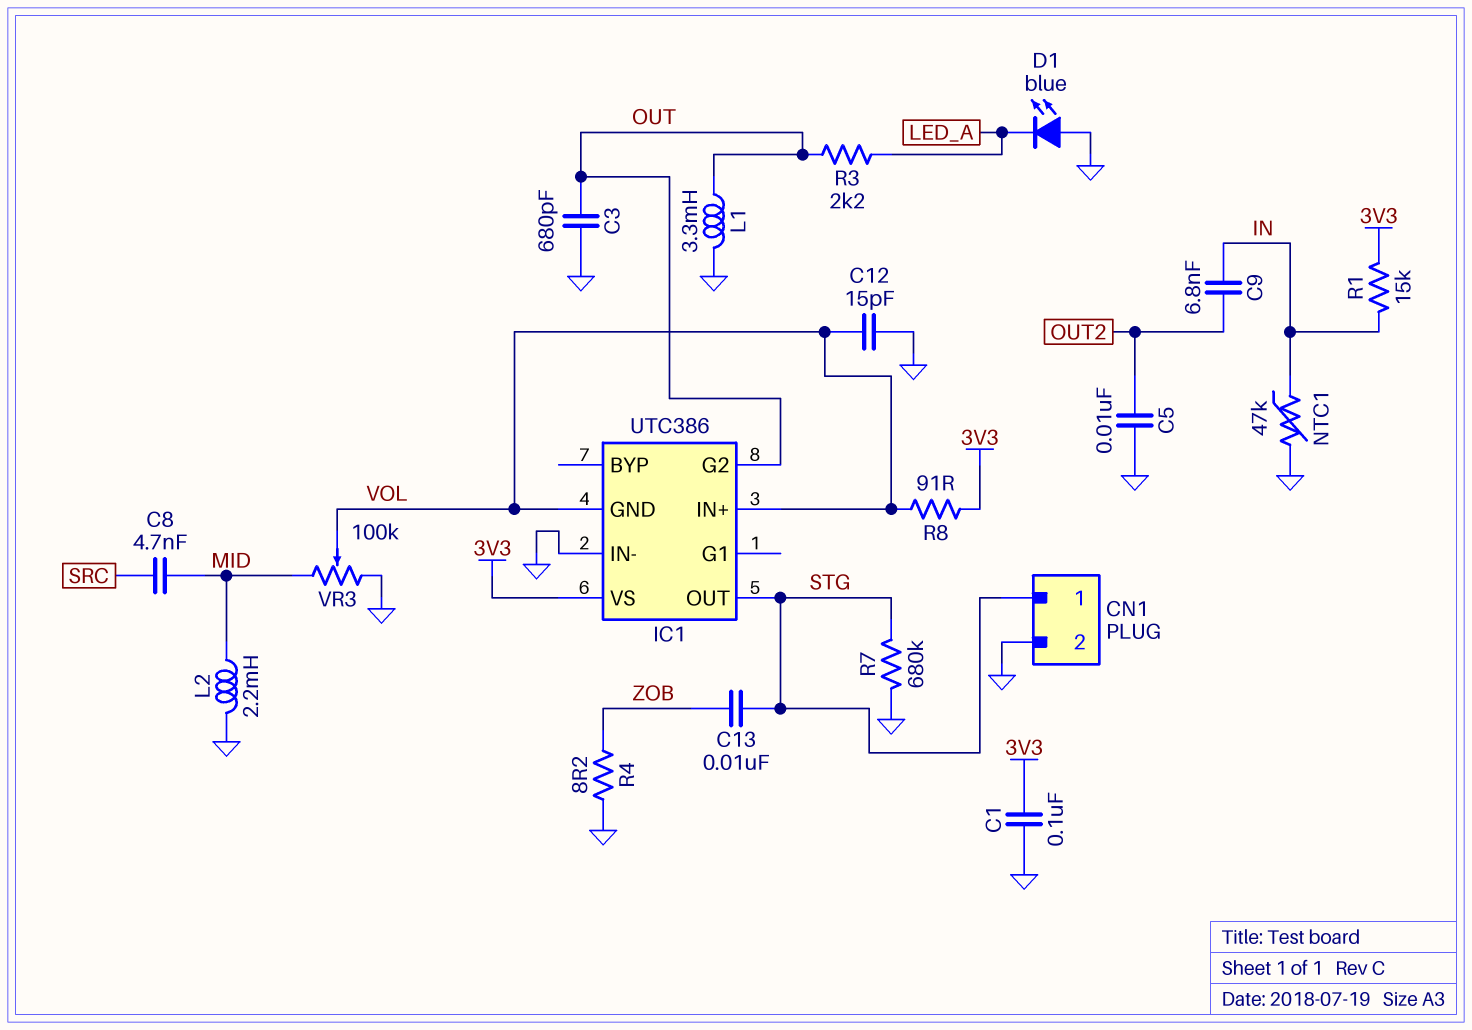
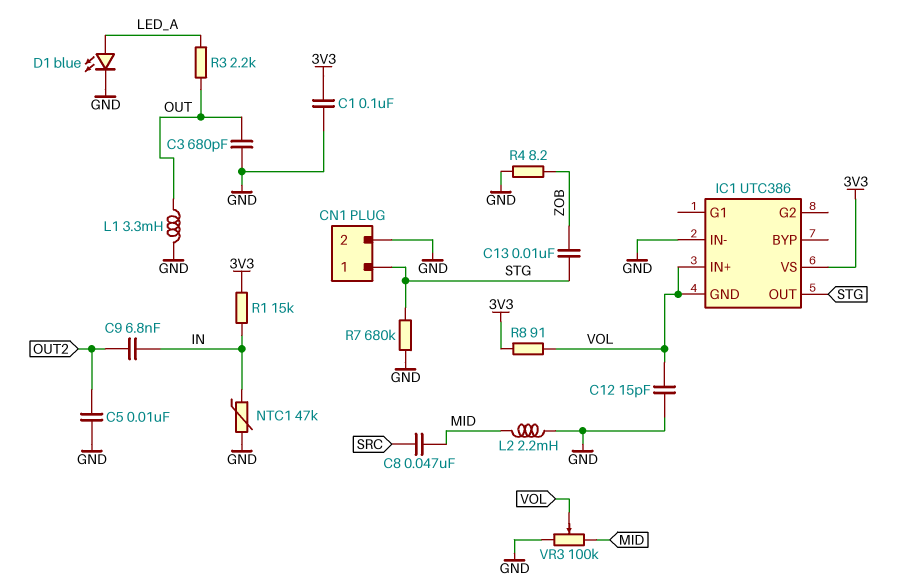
C8: 4.7nF (MID, SRC) -> 47nF (MID, SRC)
D1: LED blue (A GND, K LED_A) -> LED blue (A LED_A, K GND)
IC1 pin G2: OUT -> none

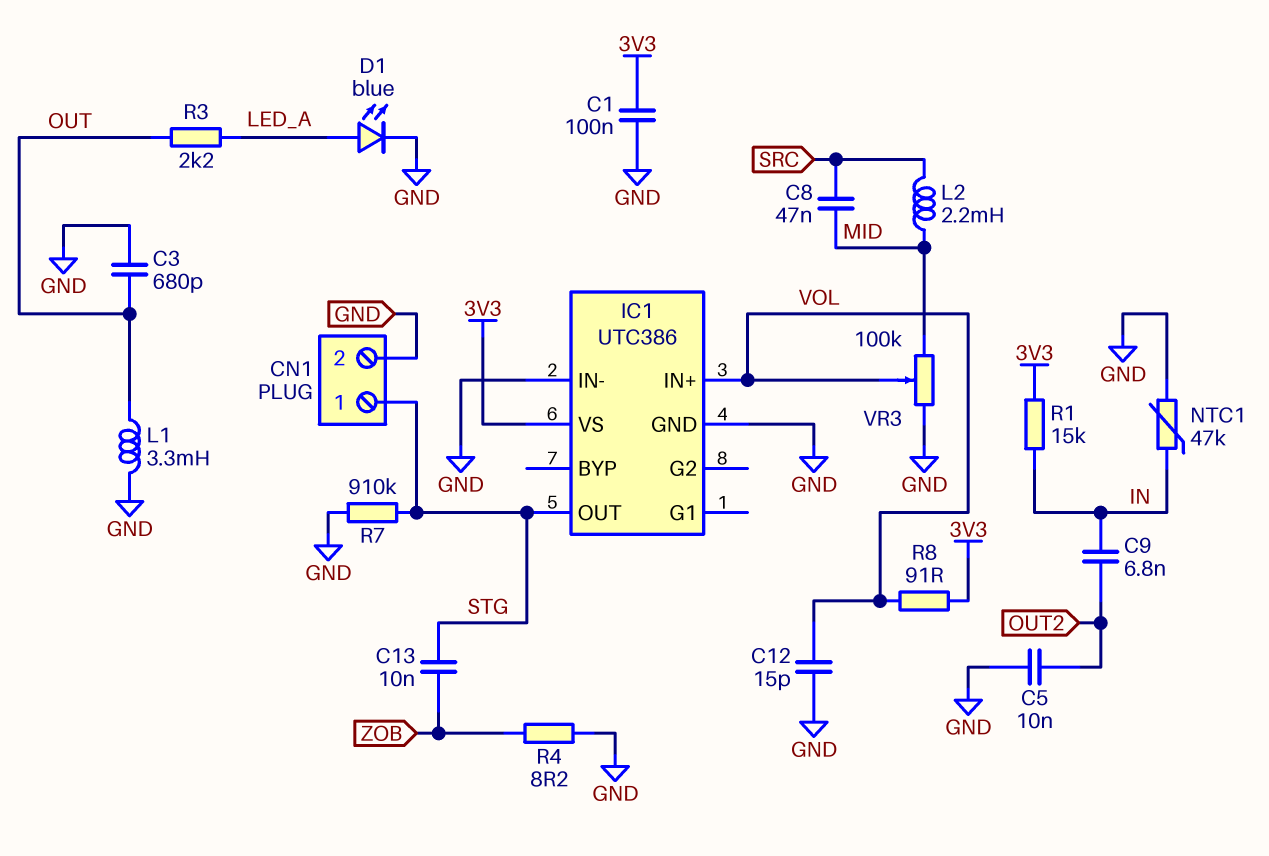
IC1 pin GND: VOL -> GND
L2: 2.2mH (GND, MID) -> 2.2mH (MID, SRC)
R7: 680k (GND, STG) -> 910k (GND, STG)

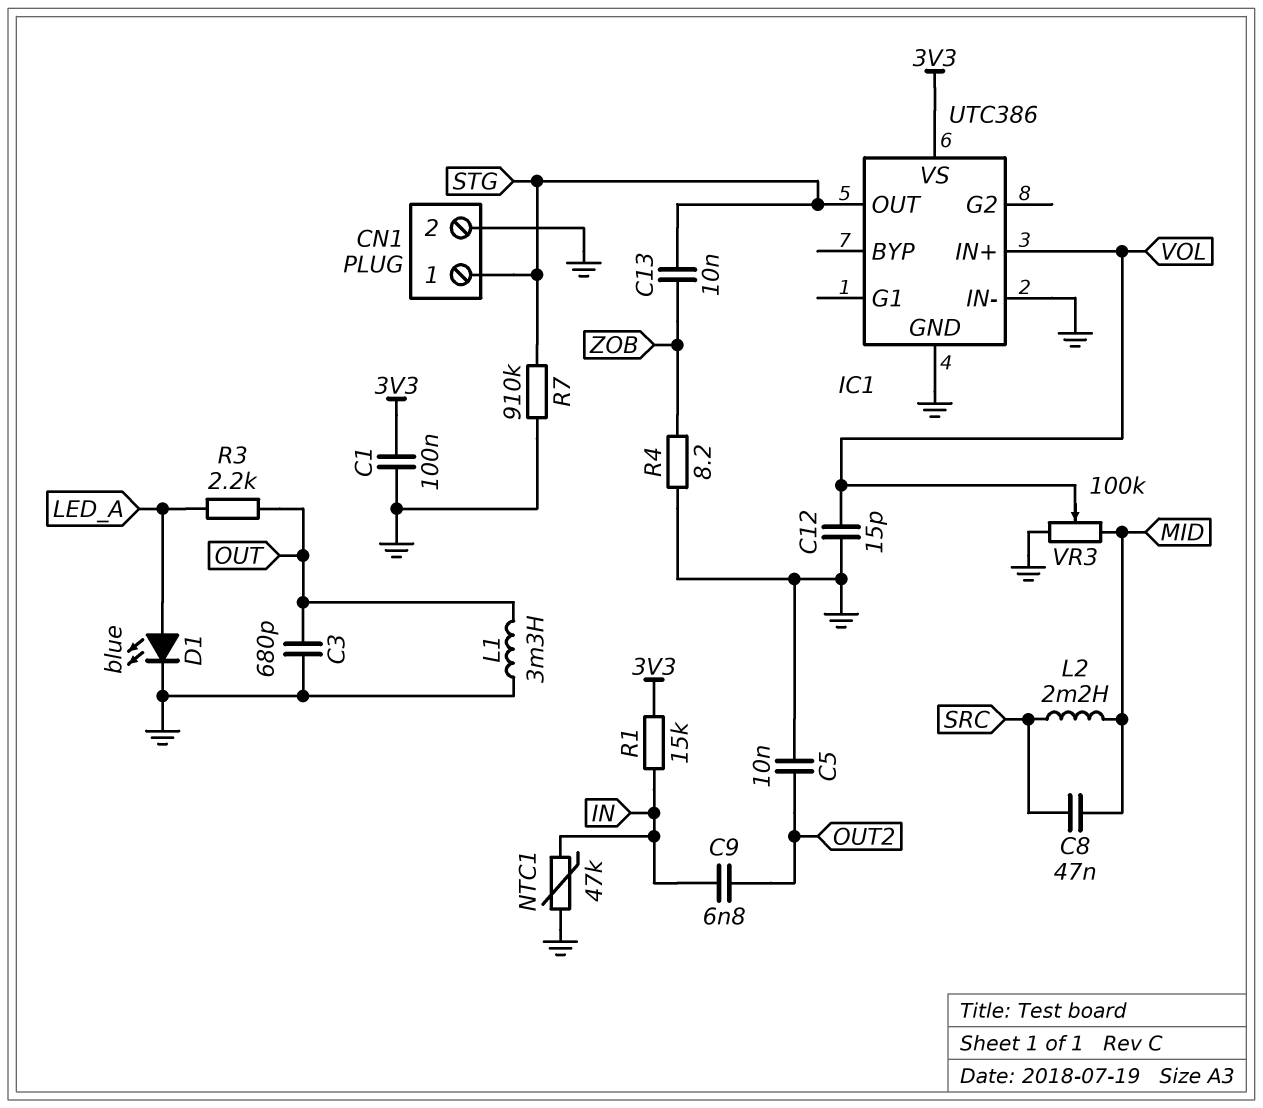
R8: 91 (3V3, VOL) -> none

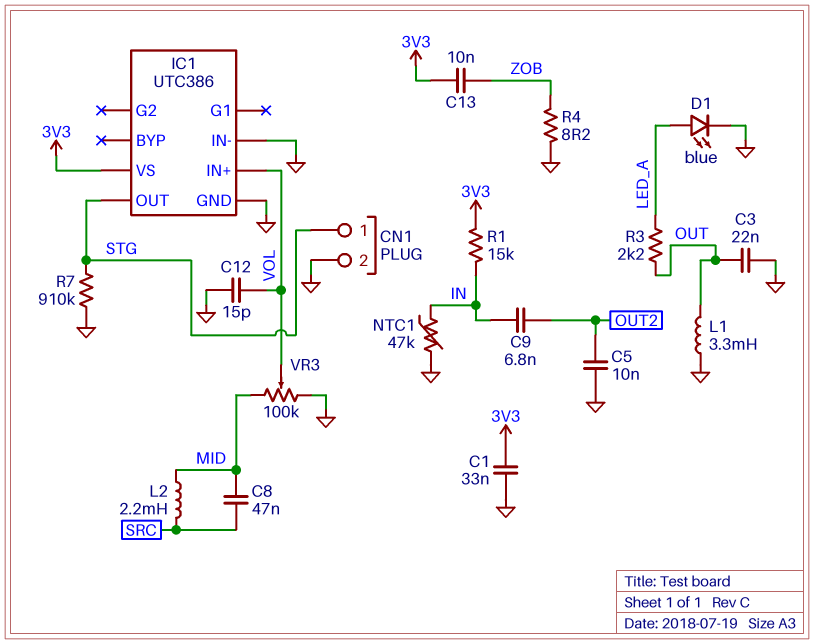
C1: 100nF (3V3, GND) -> 33nF (3V3, GND)
C3: 680pF (GND, OUT) -> 22nF (GND, OUT)
C13: 10nF (STG, ZOB) -> 10nF (3V3, ZOB)

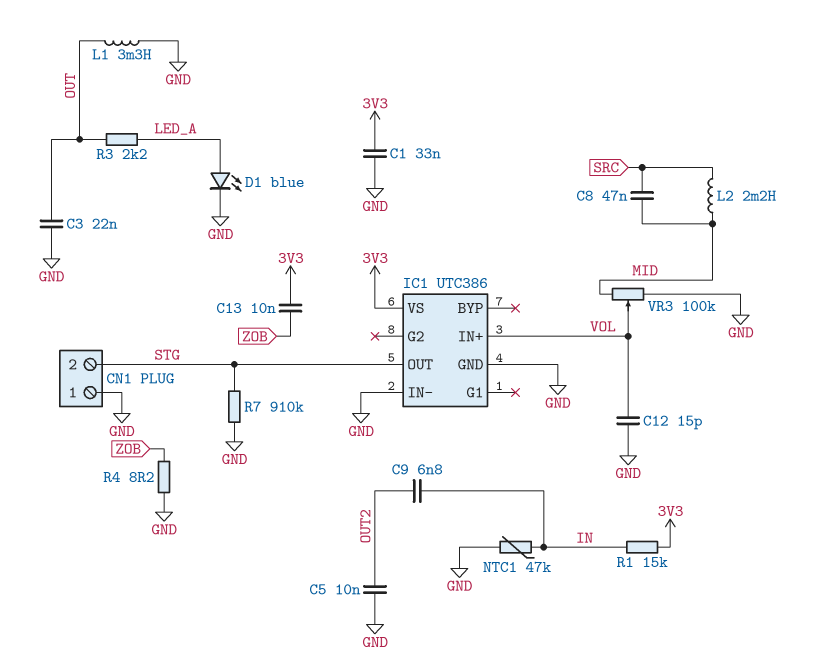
CN1 pin 1: STG -> GND
CN1 pin 2: GND -> STG

